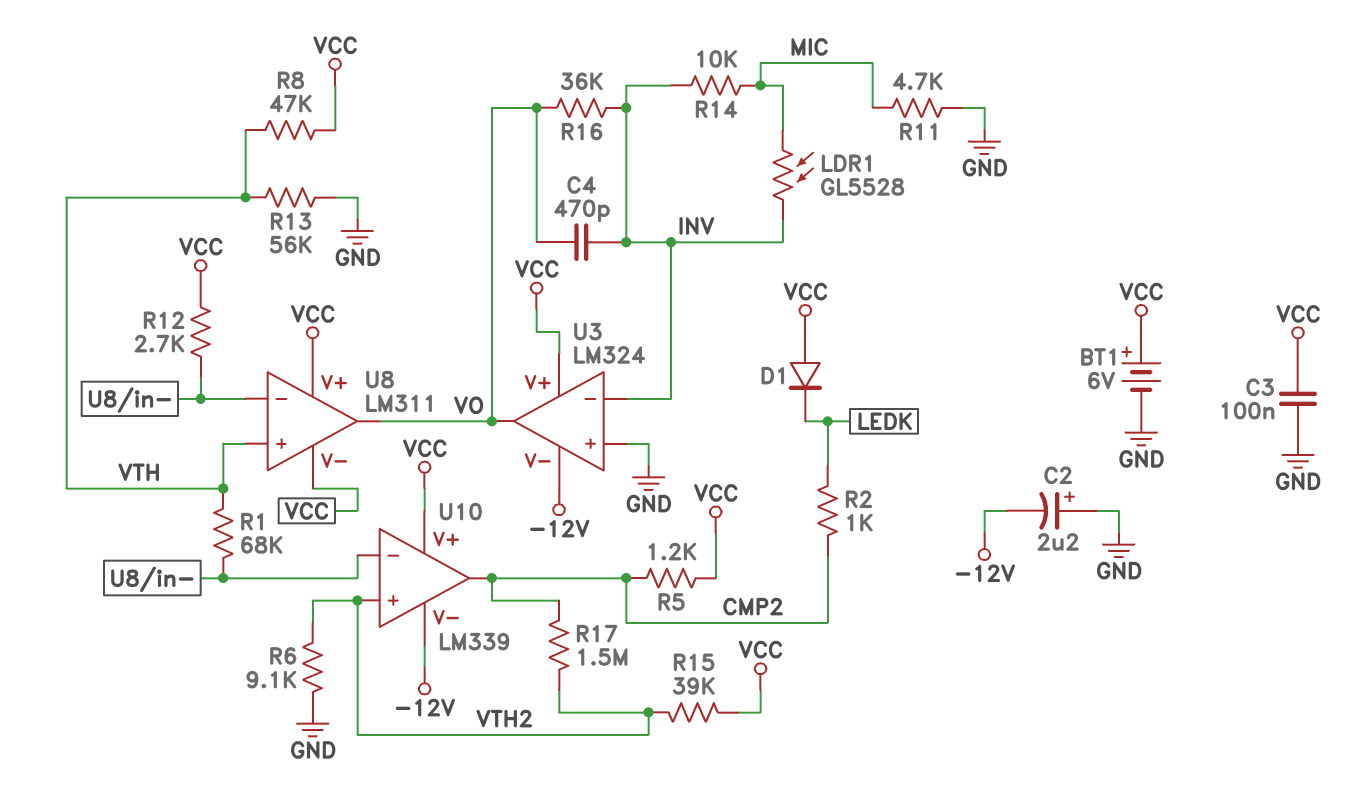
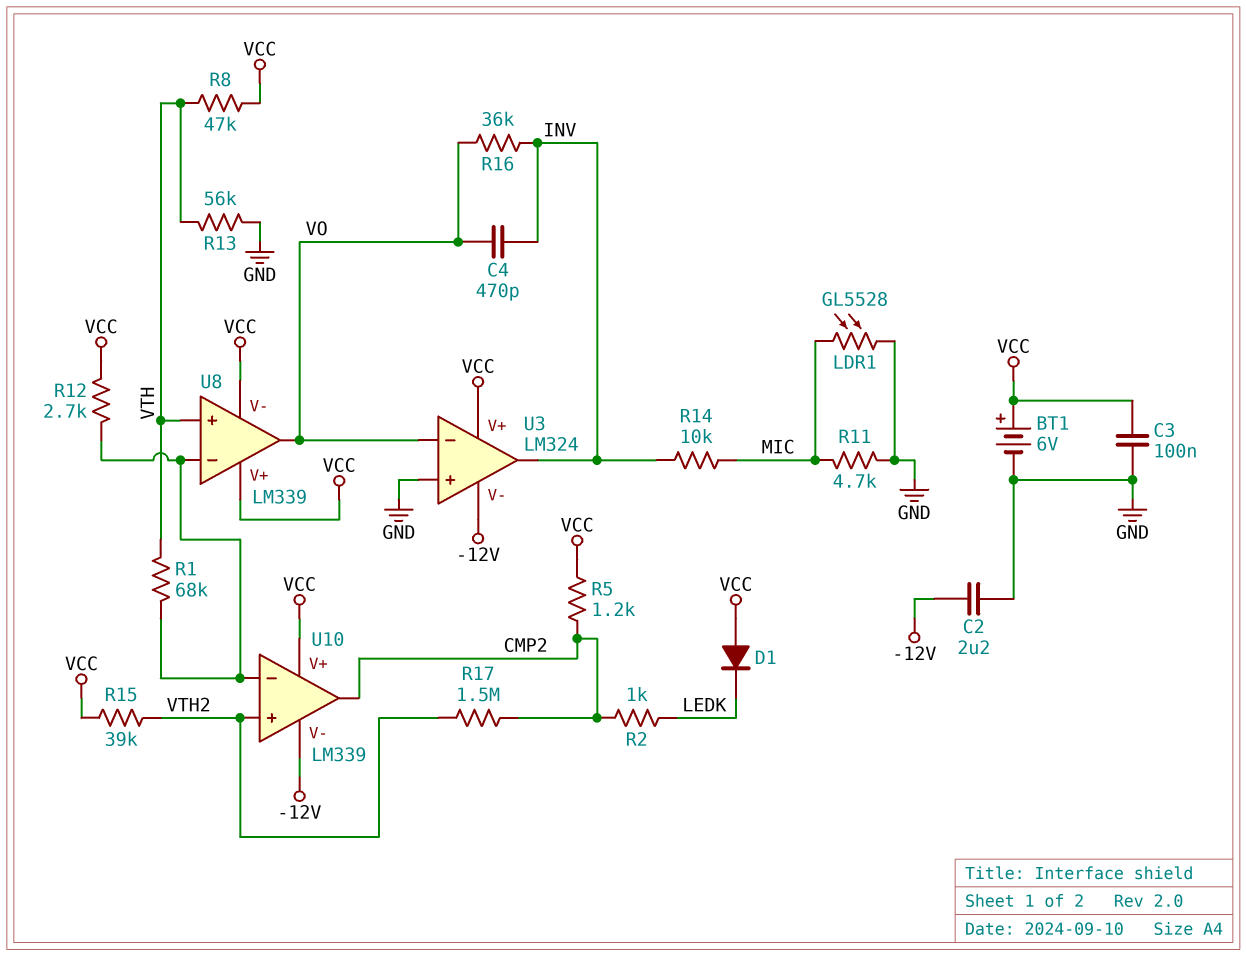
C2: 2.2uF (plus GND, minus -12V) -> 2.2uF (-12V, GND)
LDR1: GL5528 (INV, MIC) -> GL5528 (GND, MIC)
R6: 9.1k (GND, VTH2) -> none
U3 pin in-: INV -> VO
U3 pin out: VO -> INV
U8: LM311 -> LM339

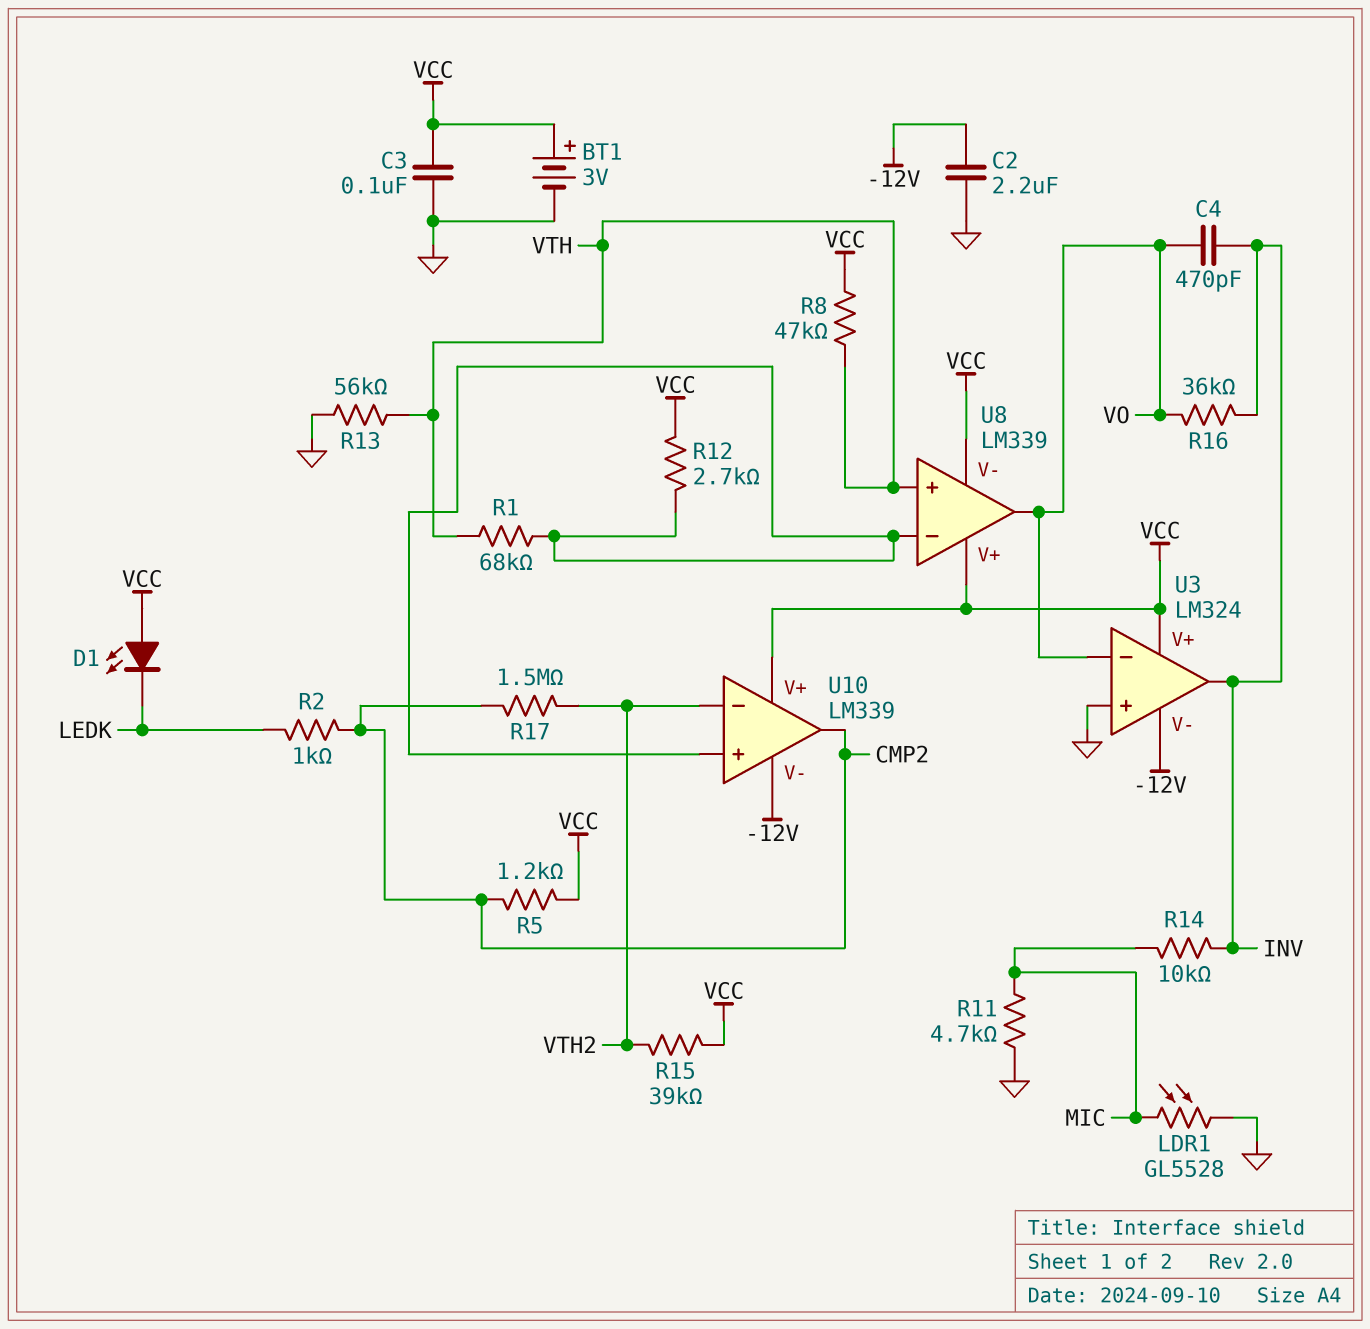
BT1: 6V (plus VCC, minus GND) -> 3V (plus VCC, minus GND)
D1: diode (A VCC, K LEDK) -> LED (A VCC, K LEDK)
U10 pin in+: VTH2 -> U8/in-
U10 pin in-: U8/in- -> VTH2

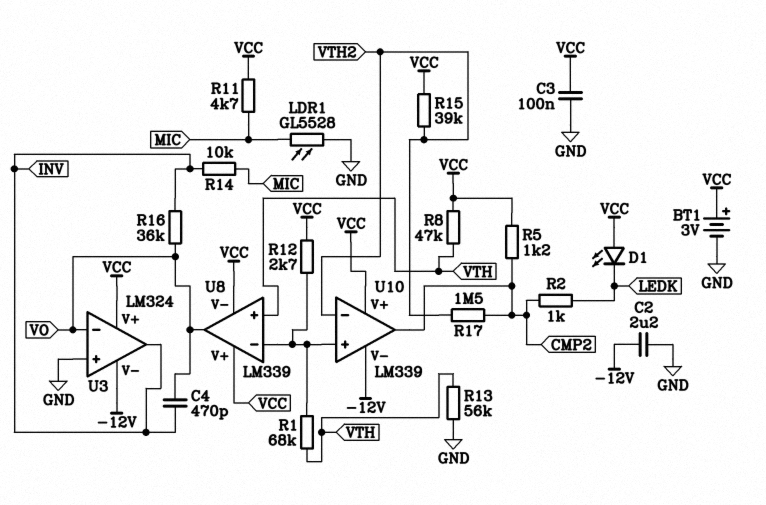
R11: 4.7k (GND, MIC) -> 4.7k (MIC, VCC)

